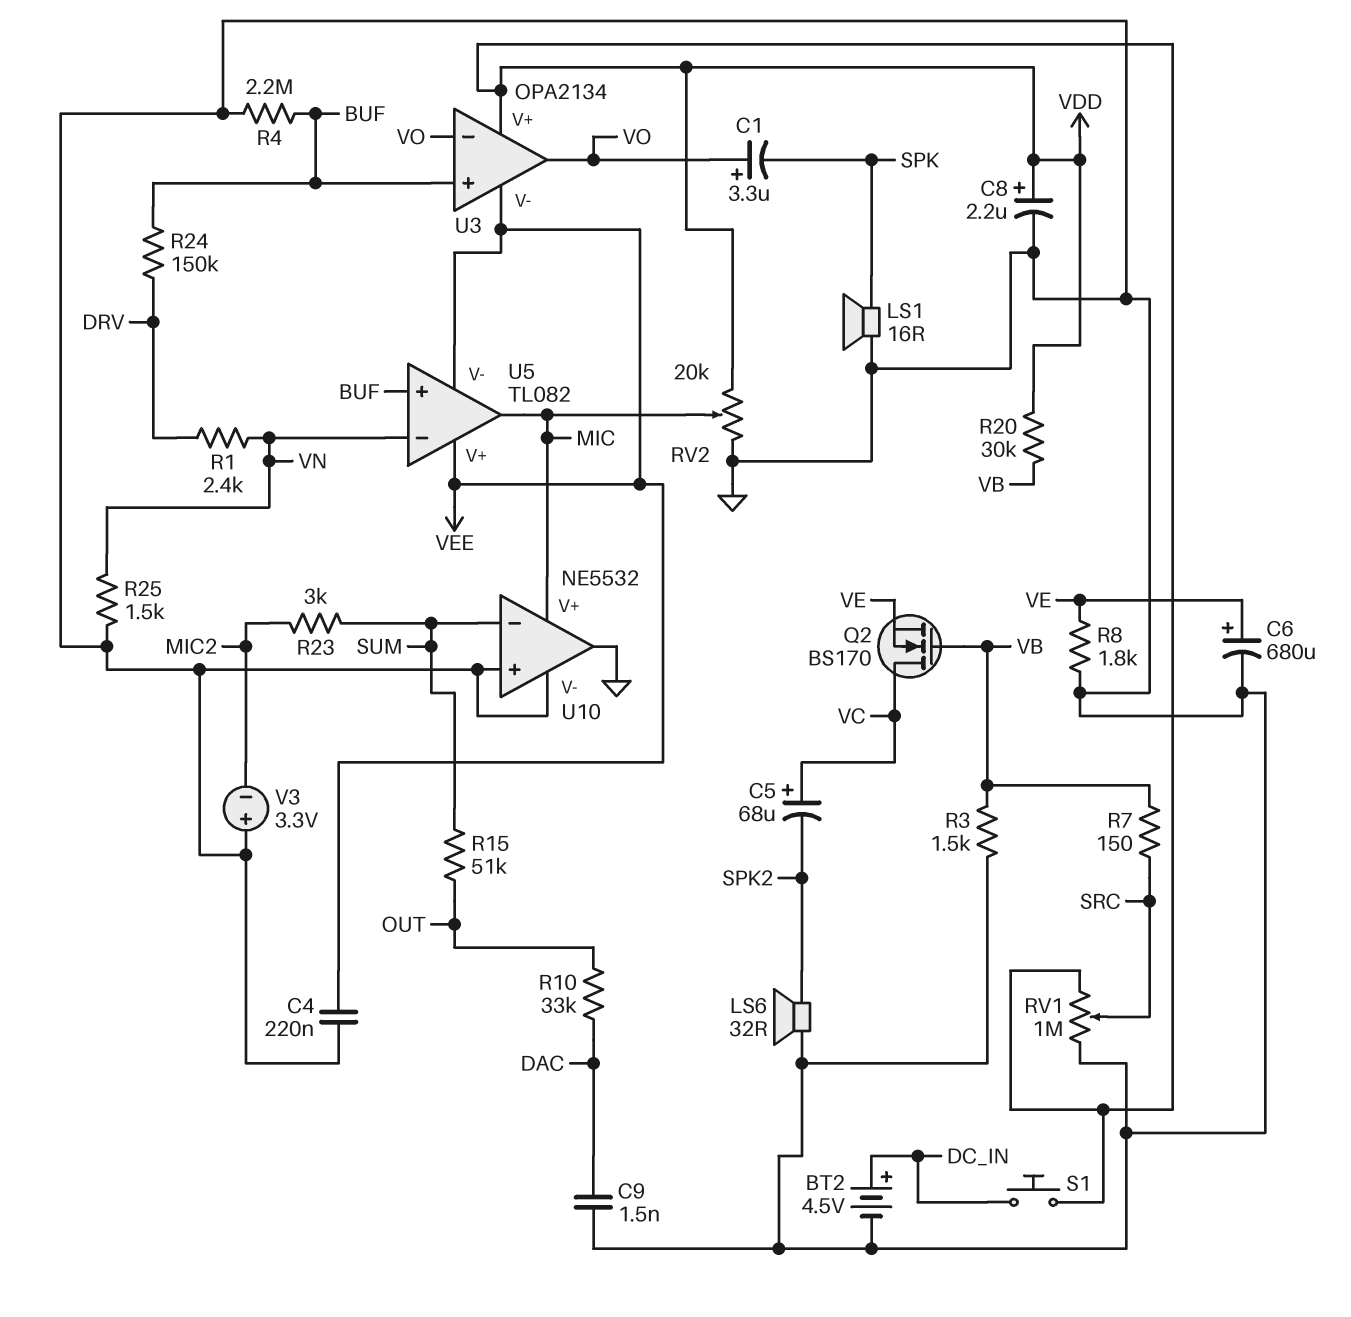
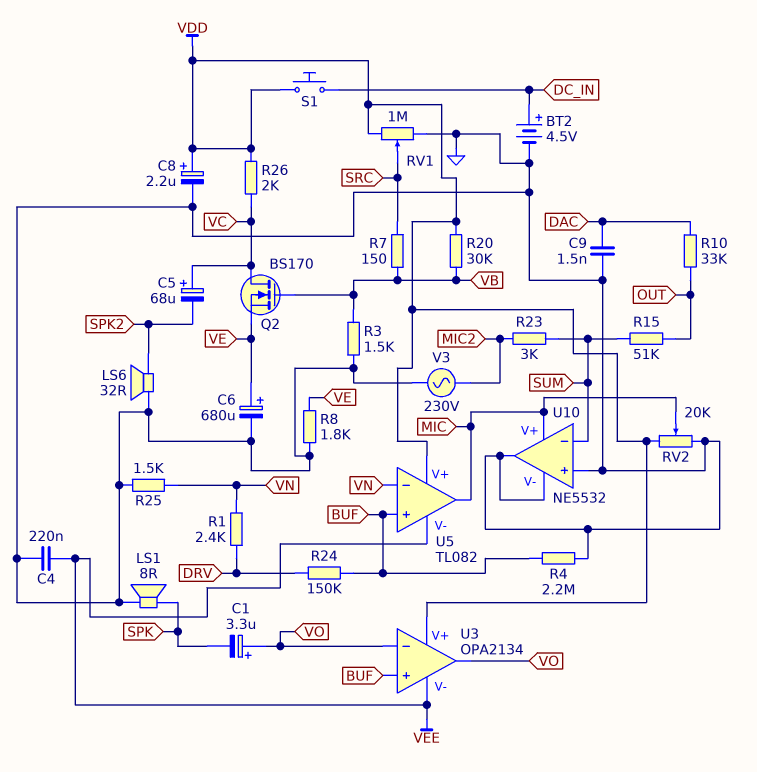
LS1: speaker 16R (GND, SPK) -> speaker 8R (GND, SPK)
R26: none -> 2k (VC, VDD)
U5 pin V+: VEE -> VDD
V3: 3.3V (plus GND, minus MIC2) -> AC 230V (GND, MIC2)

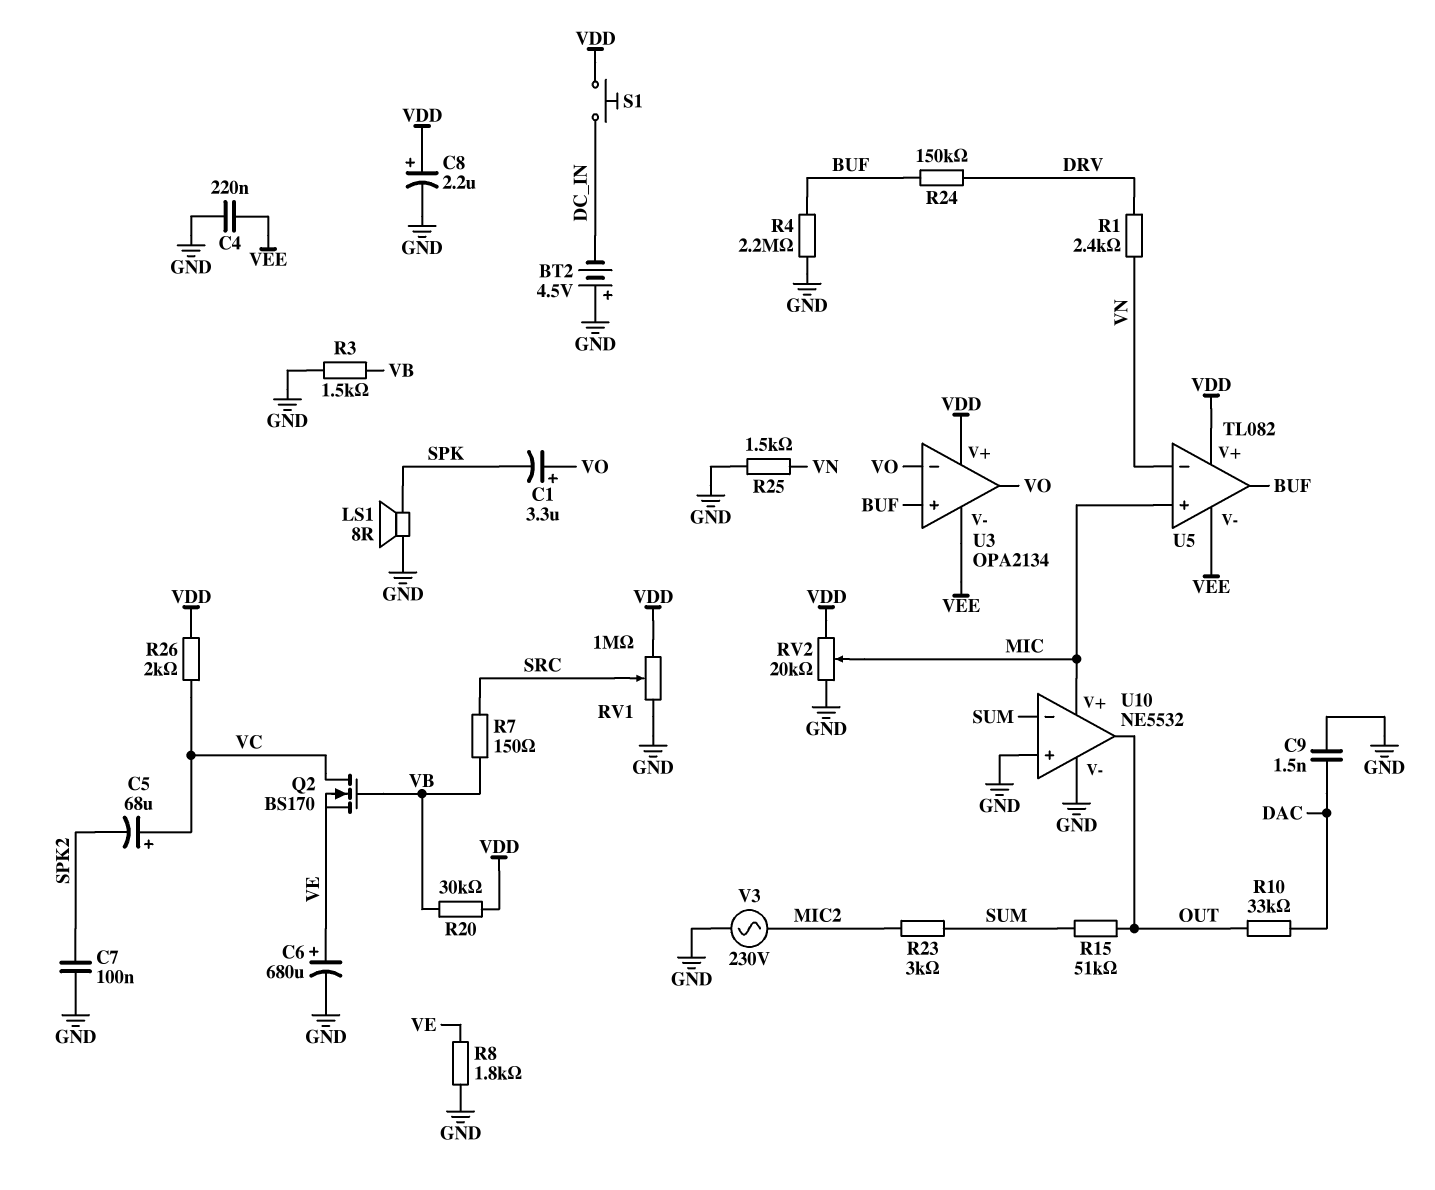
BT2: 4.5V (plus DC_IN, minus GND) -> 4.5V (plus GND, minus DC_IN)
C7: none -> 100nF (GND, SPK2)
LS6: speaker 32R (GND, SPK2) -> none
U5 pin in+: BUF -> MIC
U5 pin out: MIC -> BUF
U10 pin out: GND -> OUT

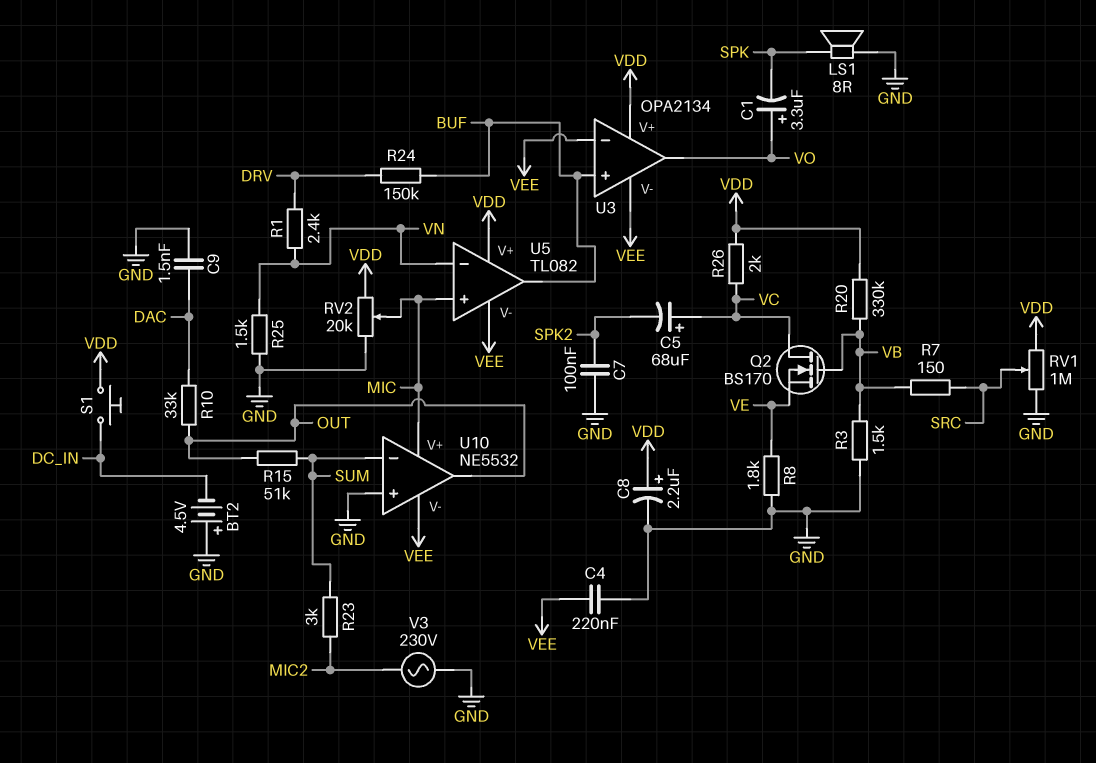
C6: 680uF (plus VE, minus GND) -> none
R4: 2.2M (BUF, GND) -> none
R20: 30k (VB, VDD) -> 330k (VB, VDD)
U3 pin in-: VO -> VEE
U10 pin V-: GND -> VEE

